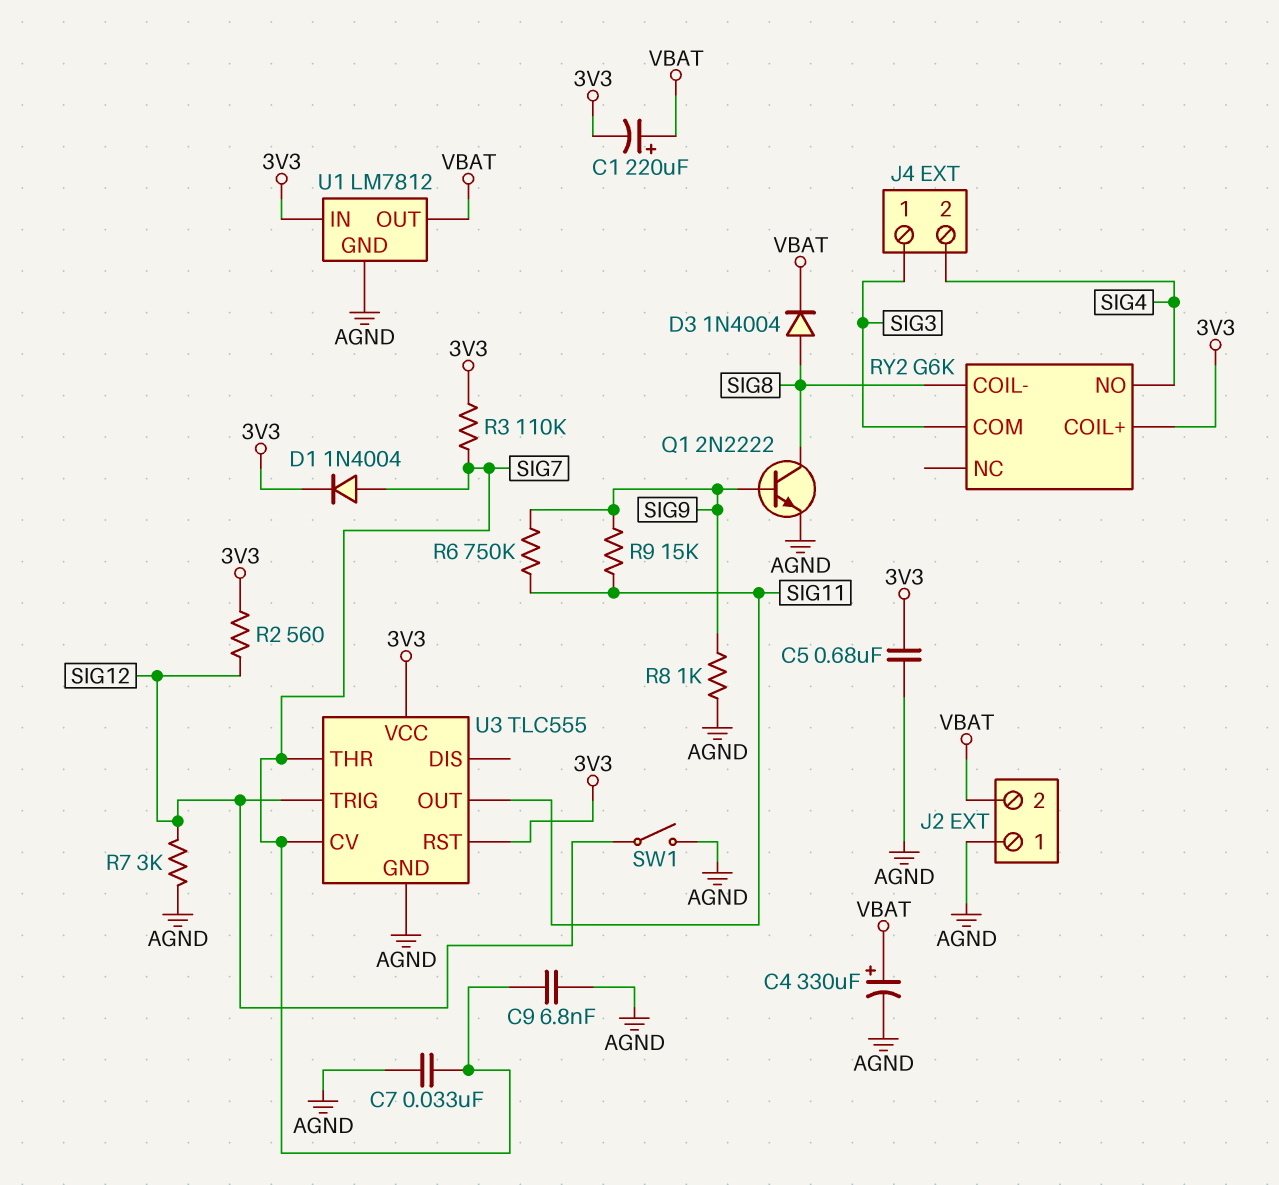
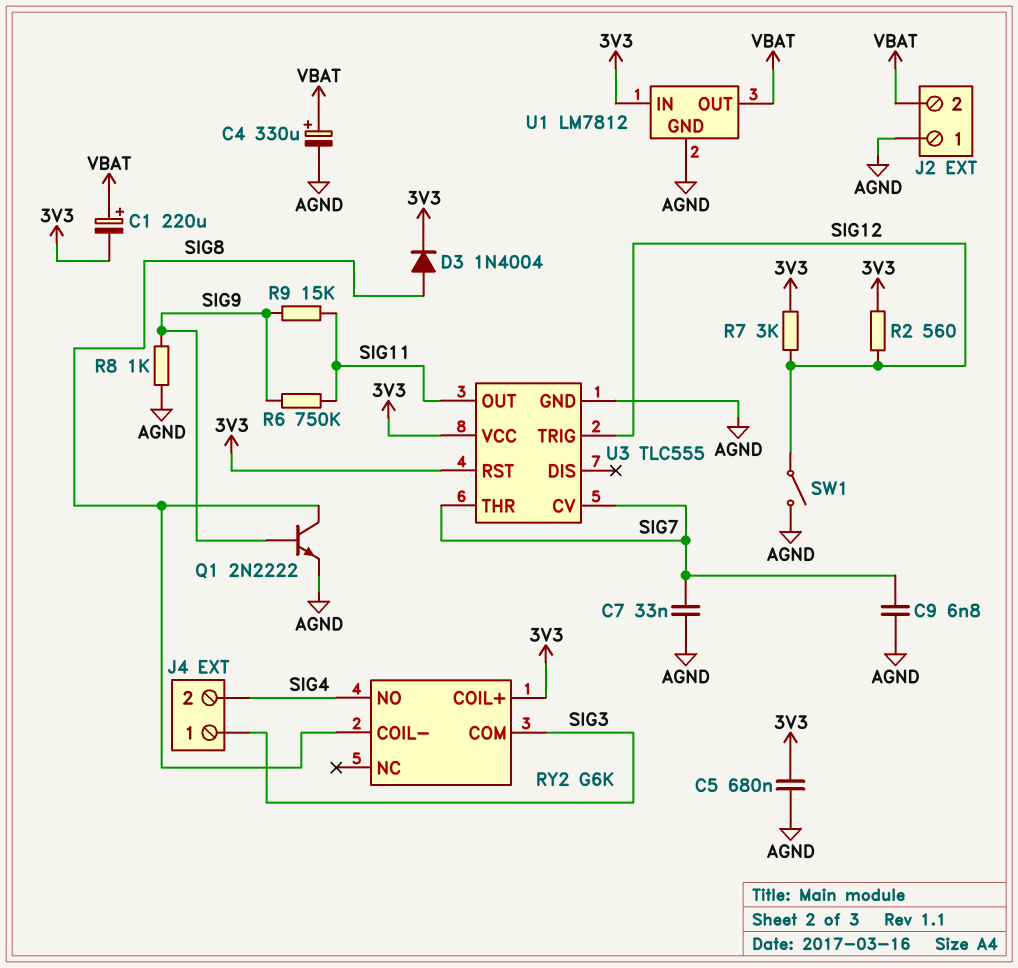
D1: diode 1N4004 (A SIG7, K 3V3) -> none
D3: diode 1N4004 (A SIG8, K VBAT) -> diode 1N4004 (A SIG8, K 3V3)
R3: 110k (3V3, SIG7) -> none
R7: 3k (AGND, SIG12) -> 3k (3V3, SIG12)

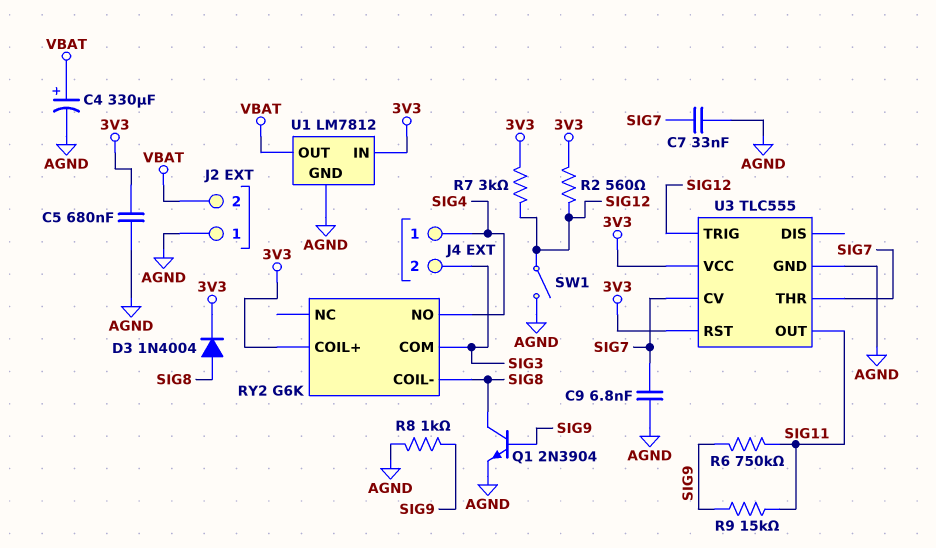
C1: 220uF (plus VBAT, minus 3V3) -> none
J4 pin 1: SIG3 -> SIG4
J4 pin 2: SIG4 -> SIG3
Q1: NPN 2N2222 (B SIG9, C SIG8, E AGND) -> NPN 2N3904 (B SIG9, C SIG8, E AGND)

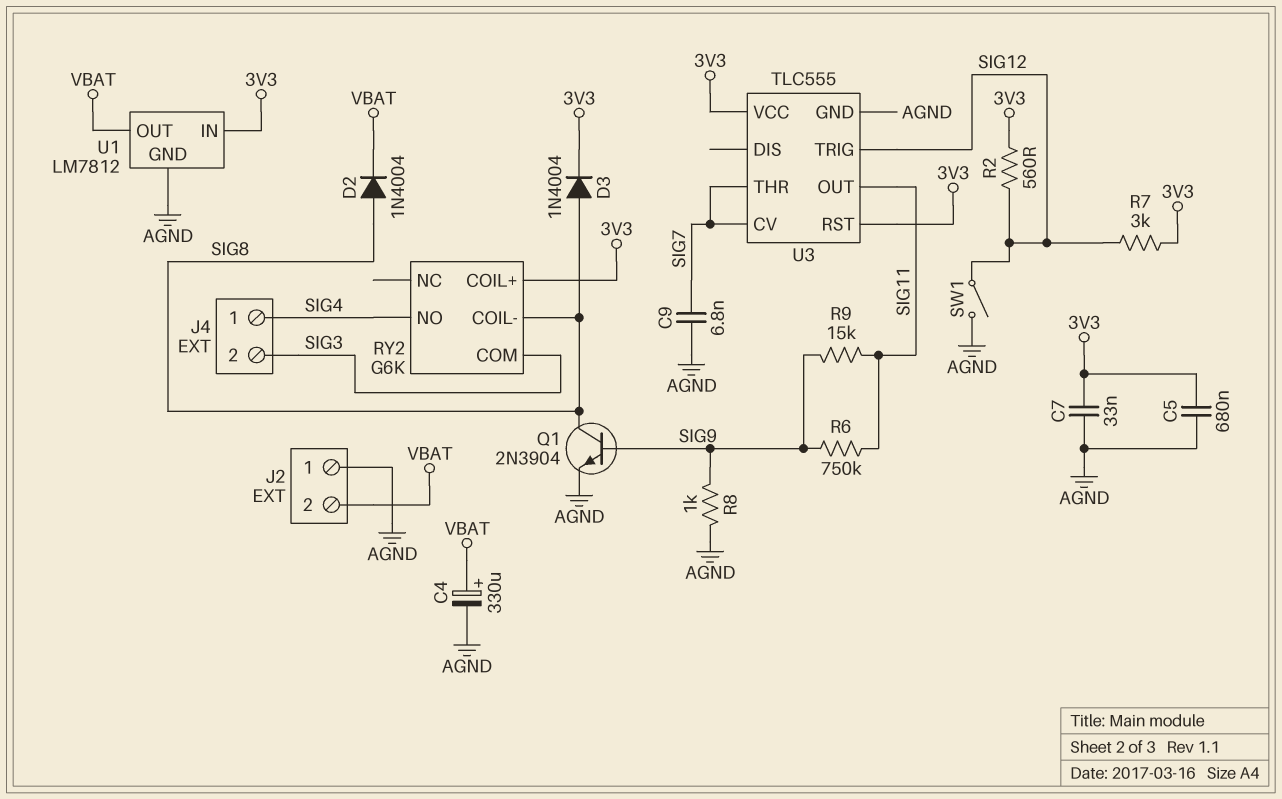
C7: 33nF (AGND, SIG7) -> 33nF (3V3, AGND)
D2: none -> diode 1N4004 (A SIG8, K VBAT)

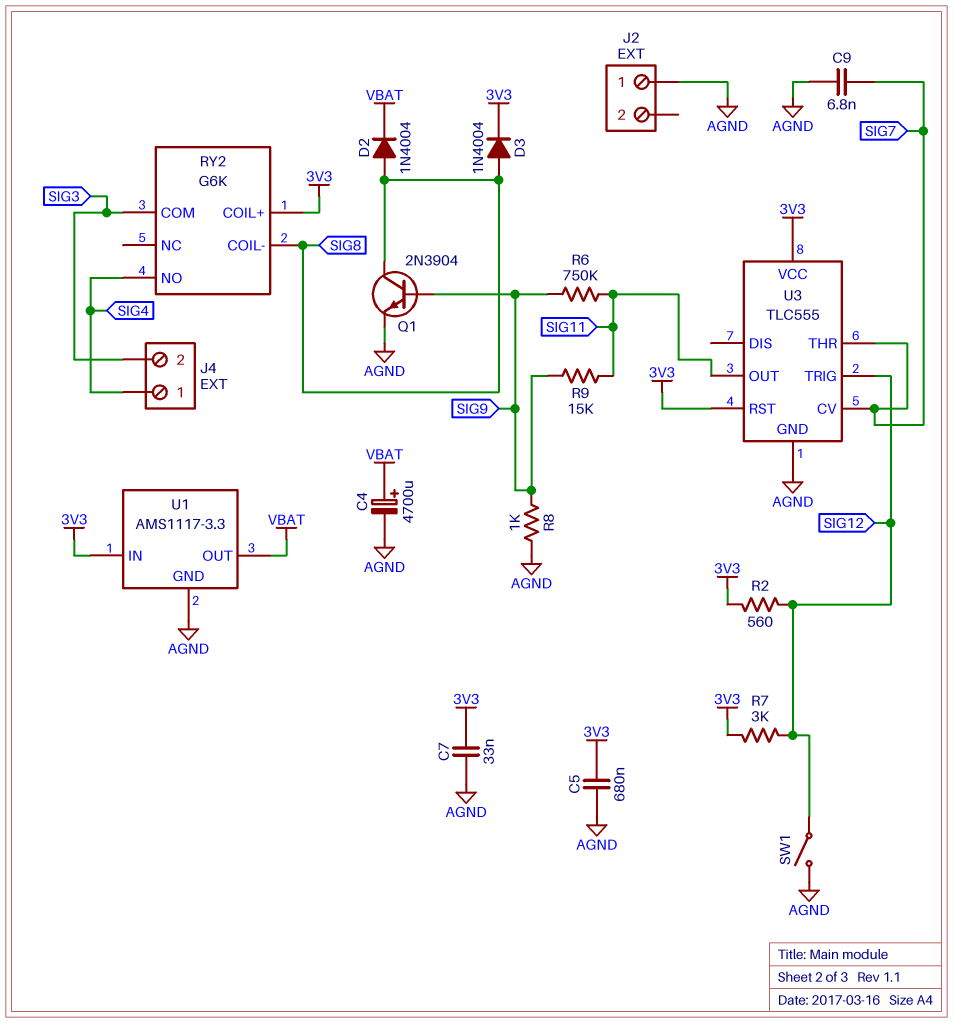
C4: 330uF (plus VBAT, minus AGND) -> 4700uF (plus VBAT, minus AGND)
J2 pin 2: VBAT -> none
U1: LM7812 -> AMS1117-3.3

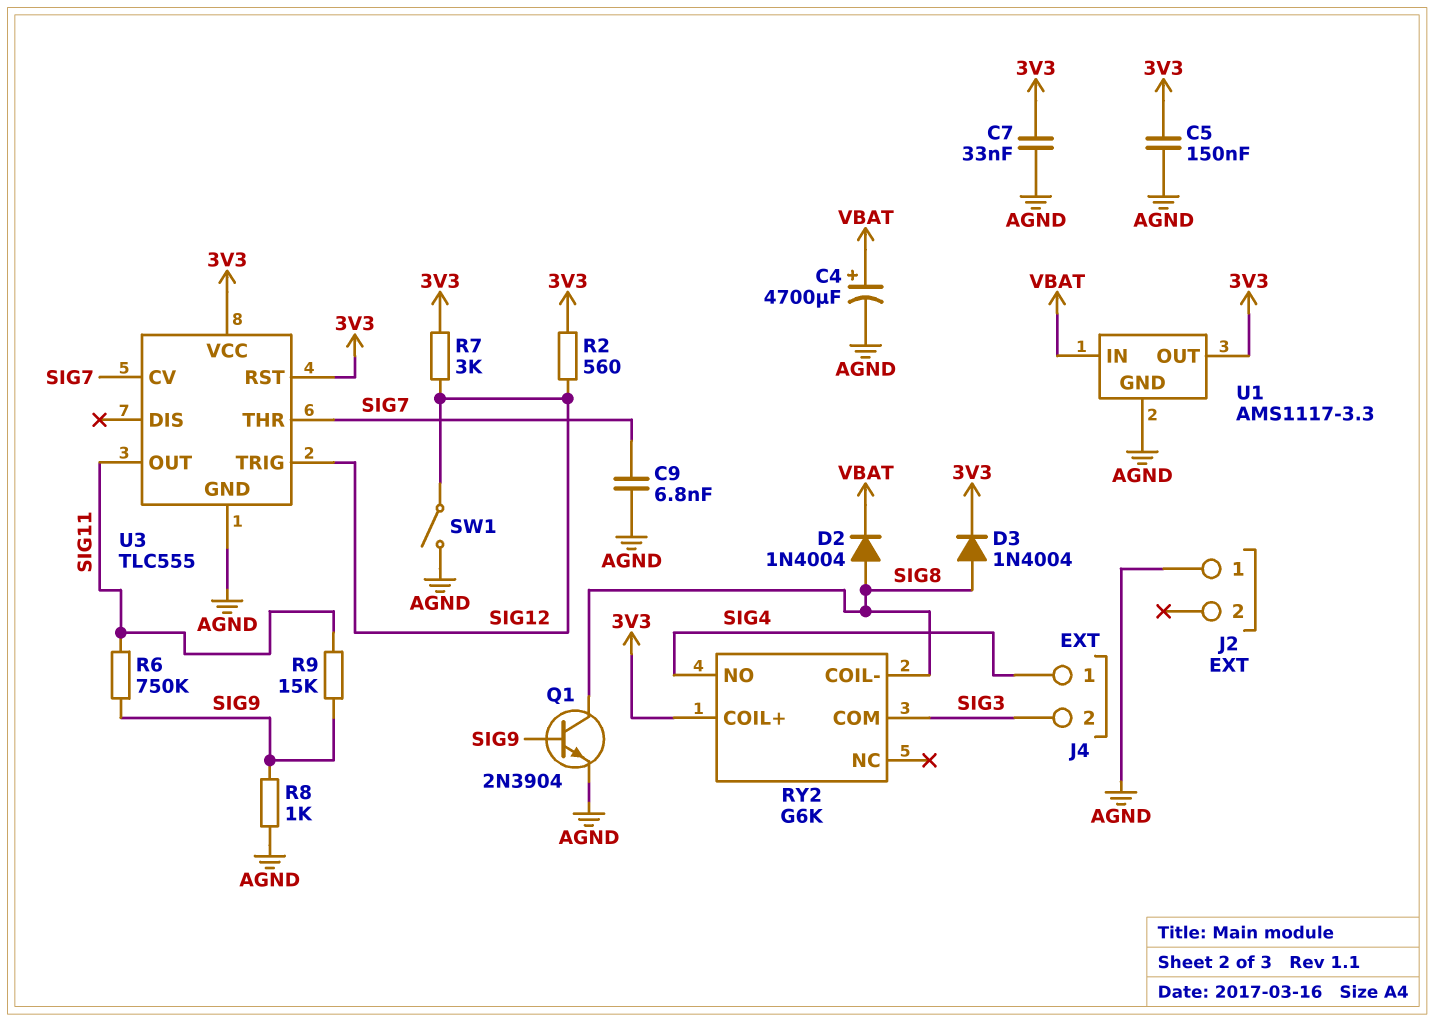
C5: 680nF (3V3, AGND) -> 150nF (3V3, AGND)
U1 pin IN: 3V3 -> VBAT
U1 pin OUT: VBAT -> 3V3

